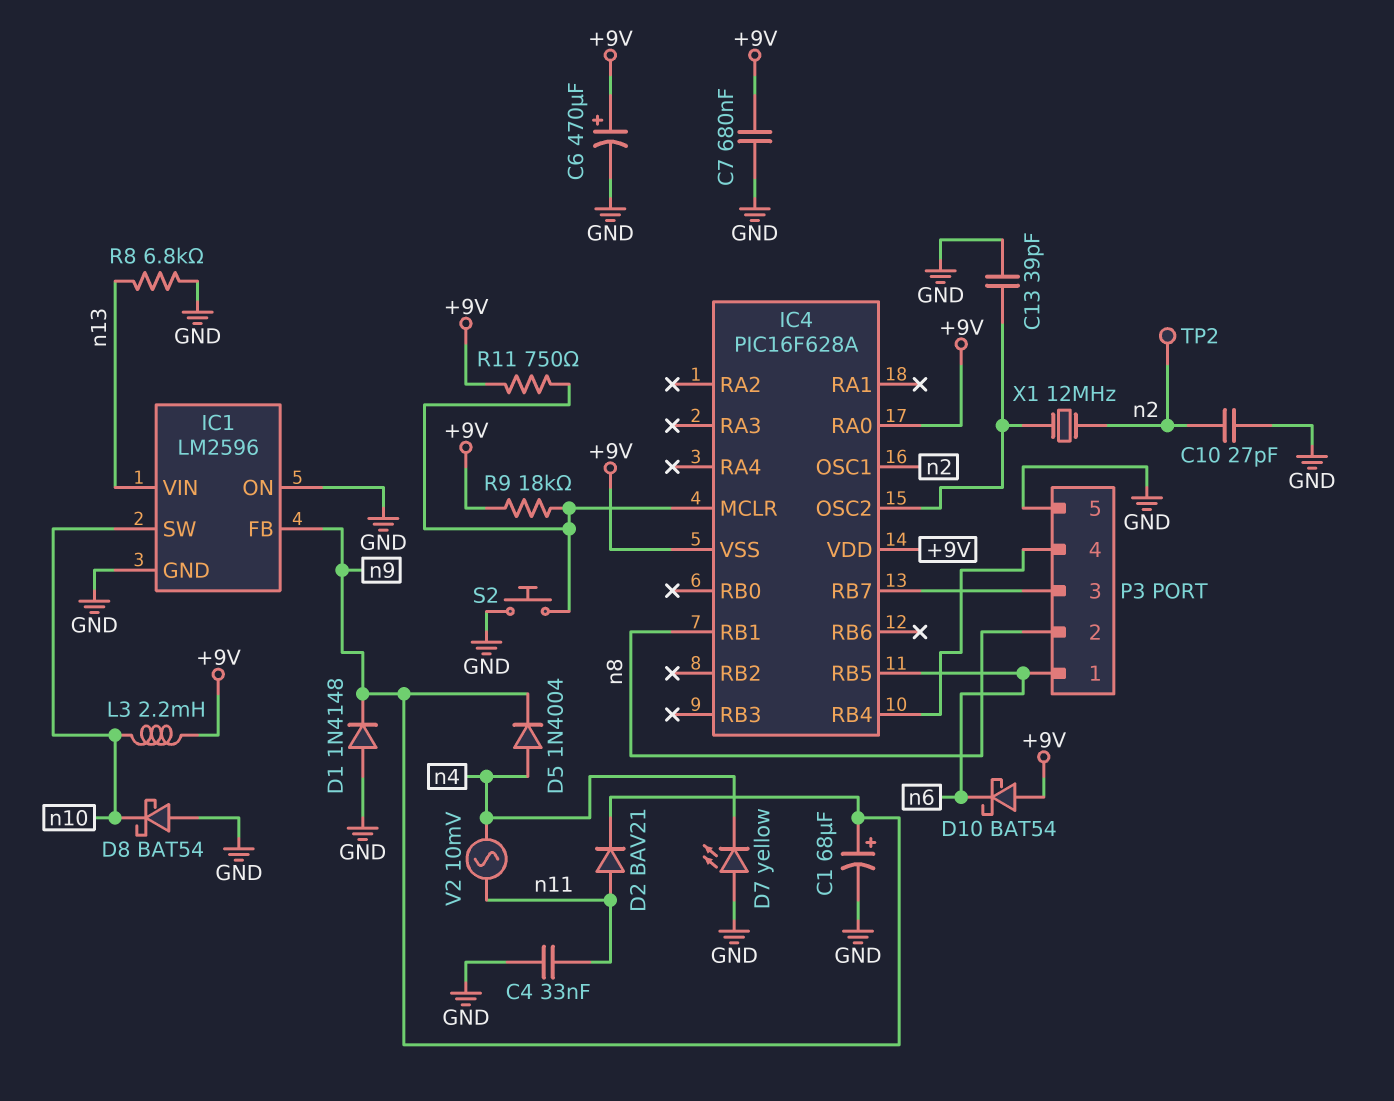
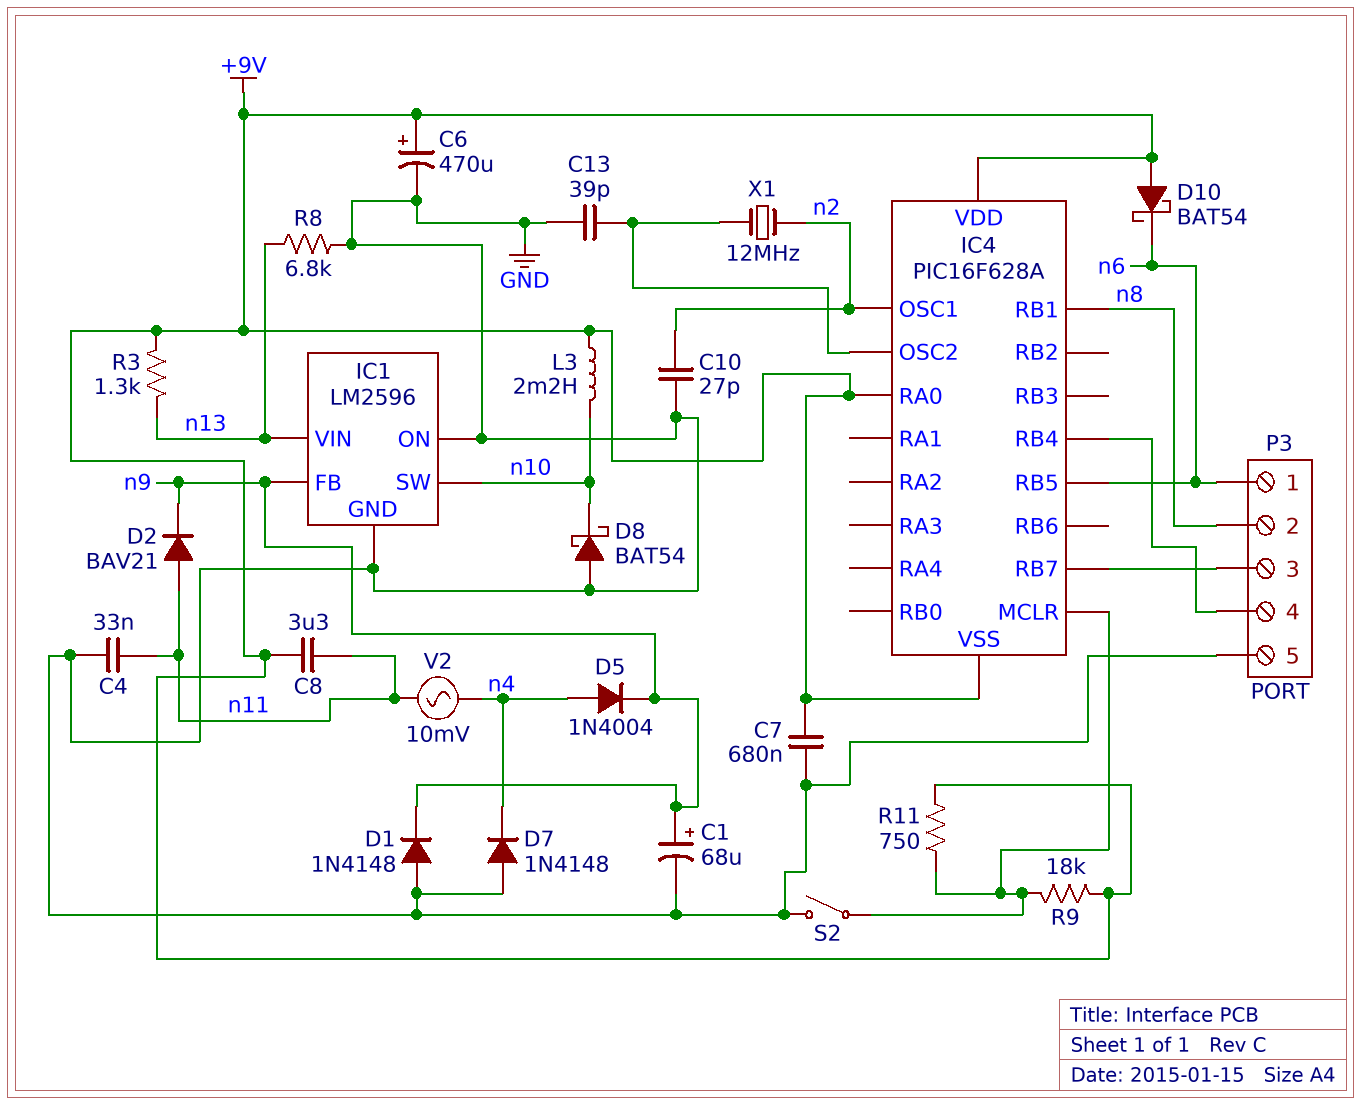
C8: none -> 3.3uF (+9V, n11)
D7: LED yellow (A GND, K n4) -> diode 1N4148 (A GND, K n4)
R3: none -> 1.3k (+9V, n13)
S2: button (GND, IC4/MCLR) -> switch (GND, IC4/MCLR)
TP2: test point (n2) -> none

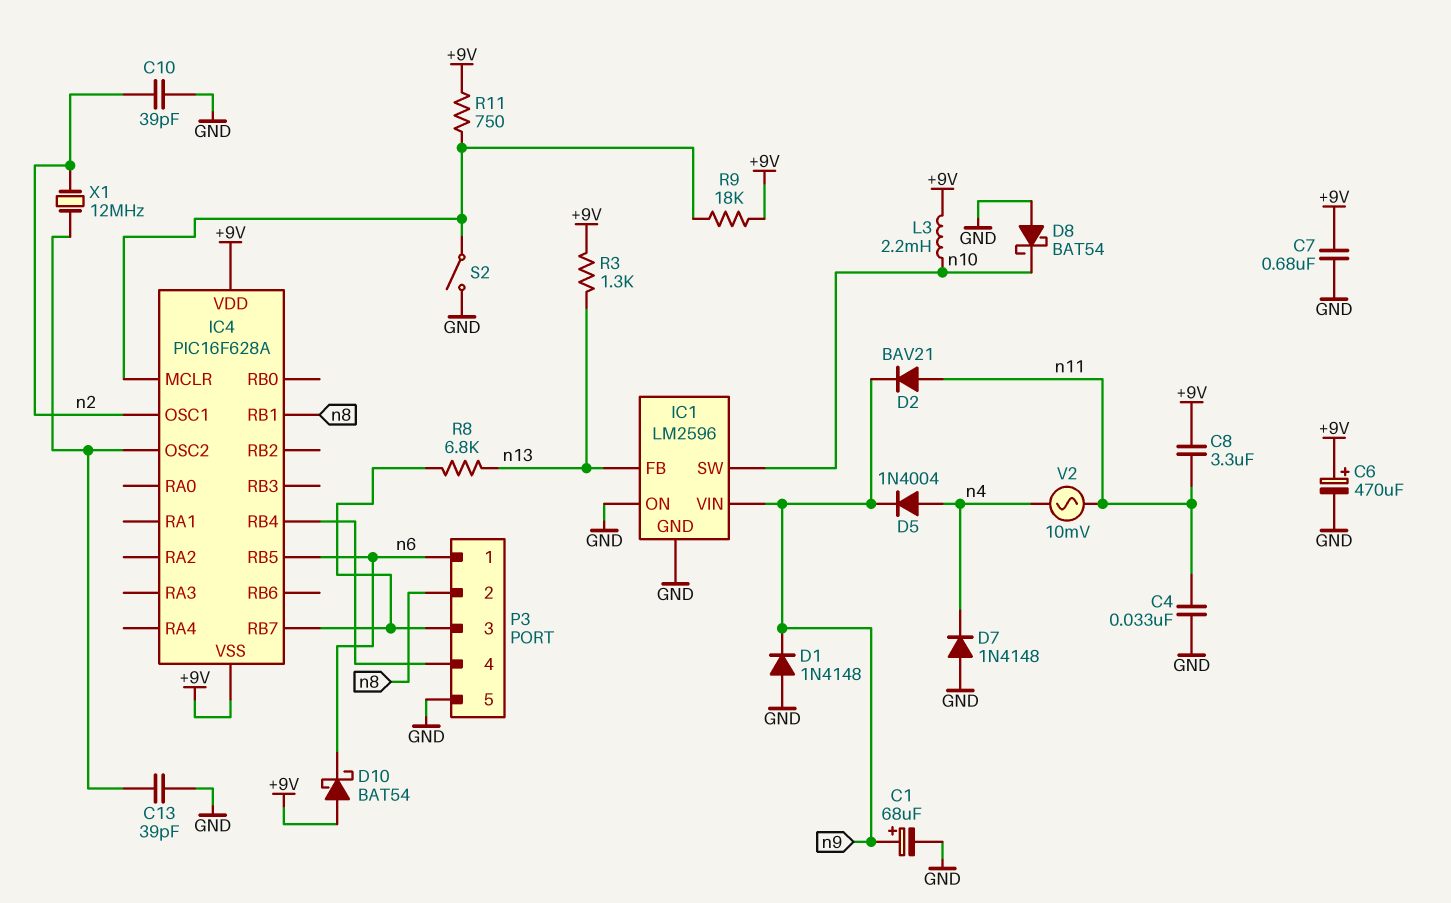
C10: 27pF (GND, n2) -> 39pF (GND, n2)
IC1 pin FB: n9 -> n13
IC1 pin VIN: n13 -> n9
IC4 pin RA0: +9V -> none
R8: 6.8k (GND, n13) -> 6.8k (IC4/RB7, n13)

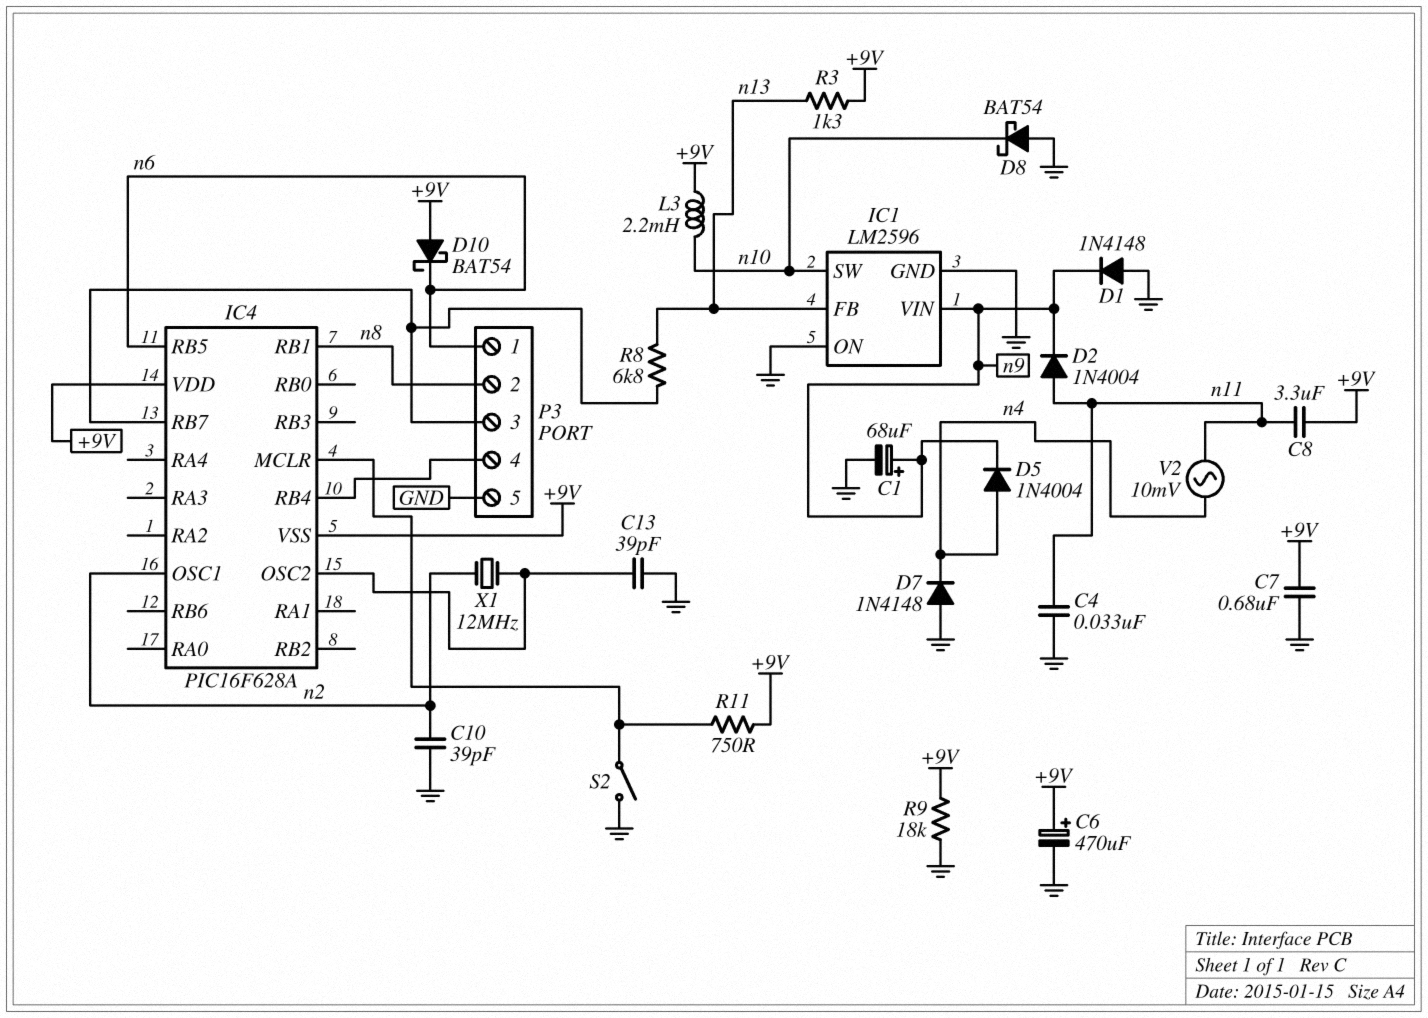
D2: diode BAV21 (A n11, K n9) -> diode 1N4004 (A n11, K n9)
R9: 18k (+9V, IC4/MCLR) -> 18k (+9V, GND)

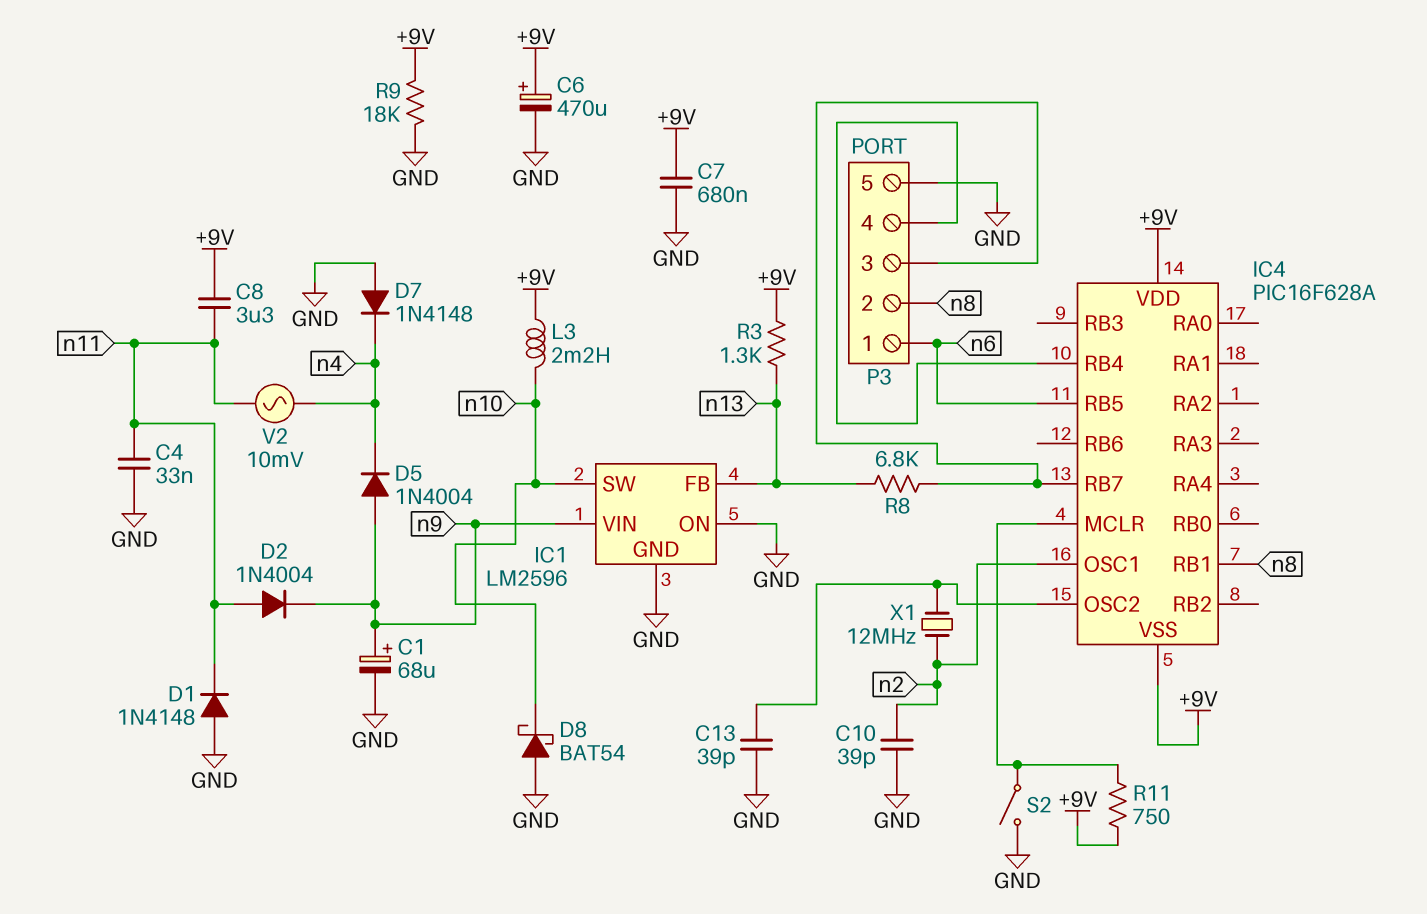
D1: diode 1N4148 (A GND, K n9) -> diode 1N4148 (A GND, K n11)
D5: diode 1N4004 (A n4, K n9) -> diode 1N4004 (A n9, K n4)
D10: schottky BAT54 (A +9V, K n6) -> none

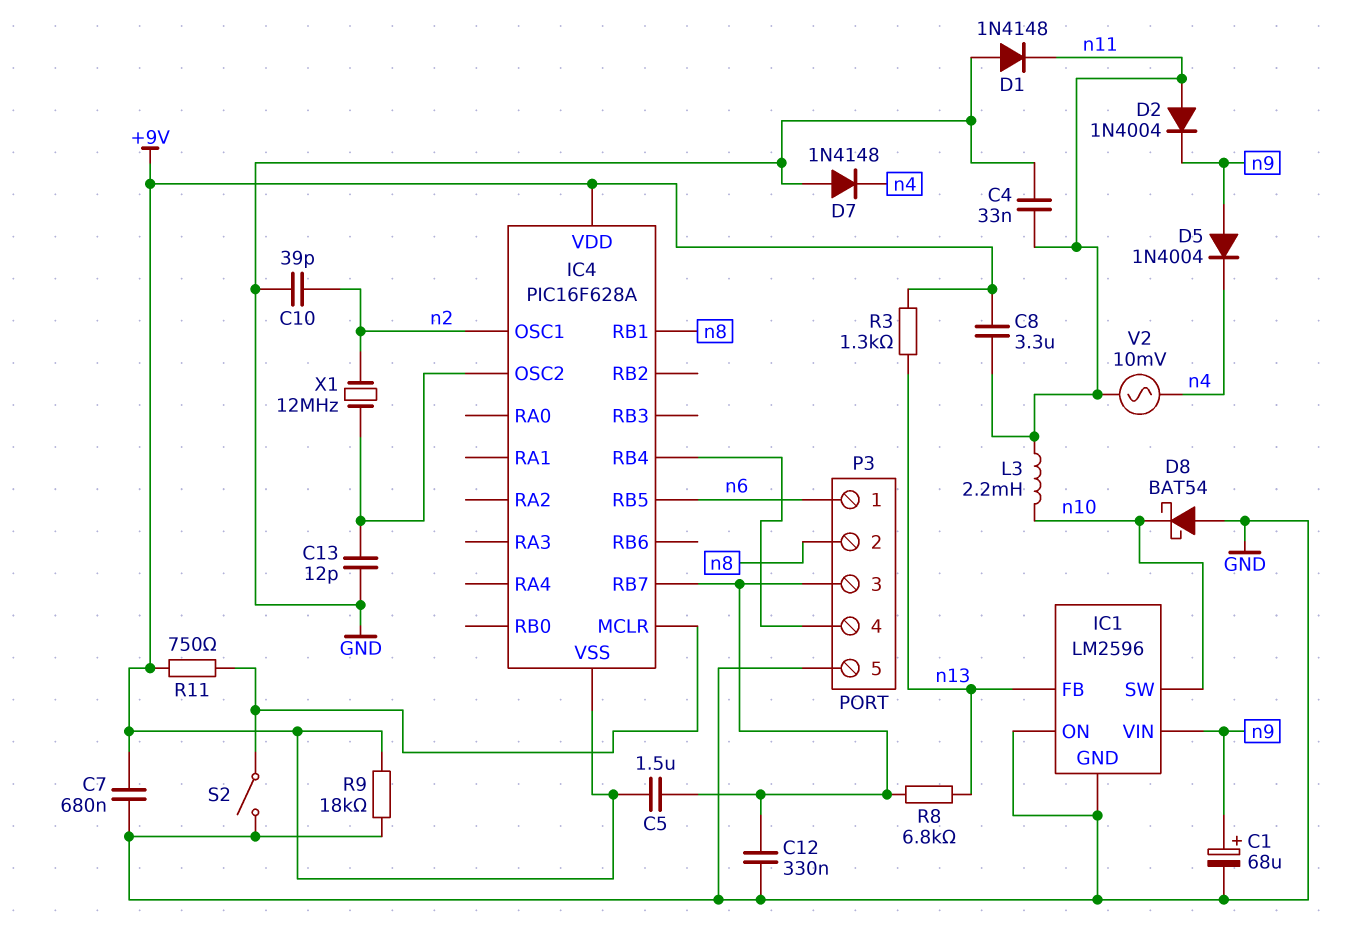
C5: none -> 1.5uF (+9V, IC4/RB7)
C6: 470uF (plus +9V, minus GND) -> none
C12: none -> 330nF (GND, IC4/RB7)
C13: 39pF (GND, IC4/OSC2) -> 12pF (GND, IC4/OSC2)
L3: 2.2mH (+9V, n10) -> 2.2mH (n10, n11)

